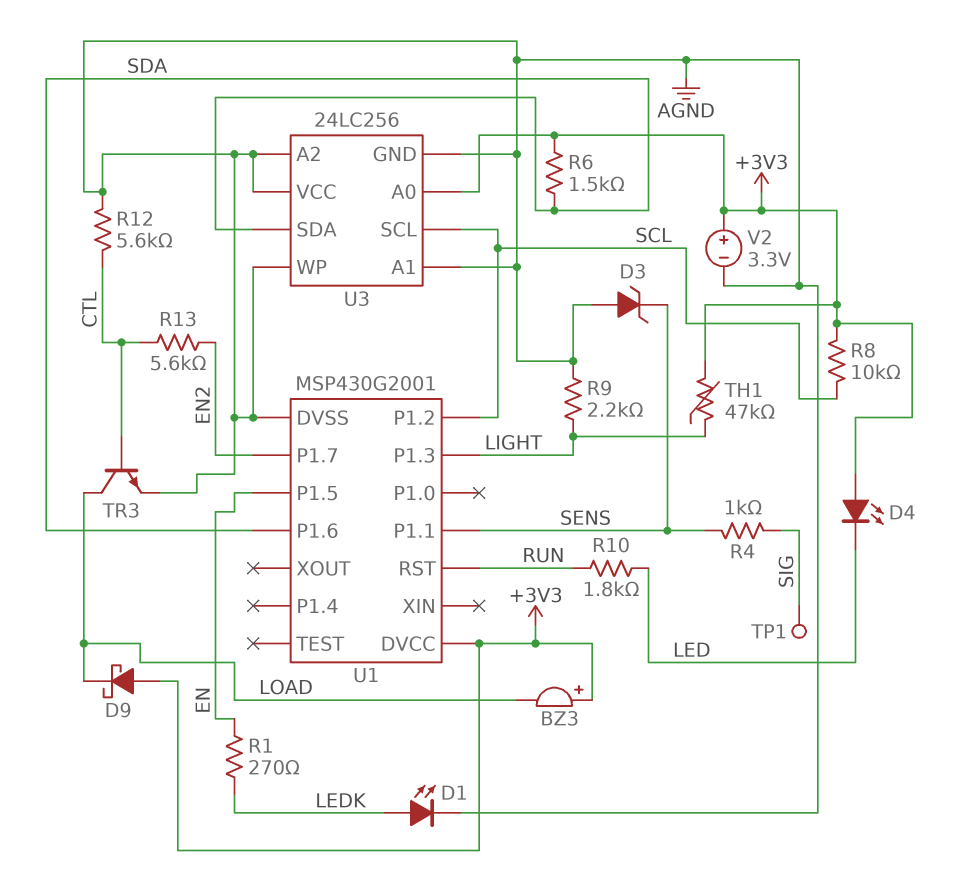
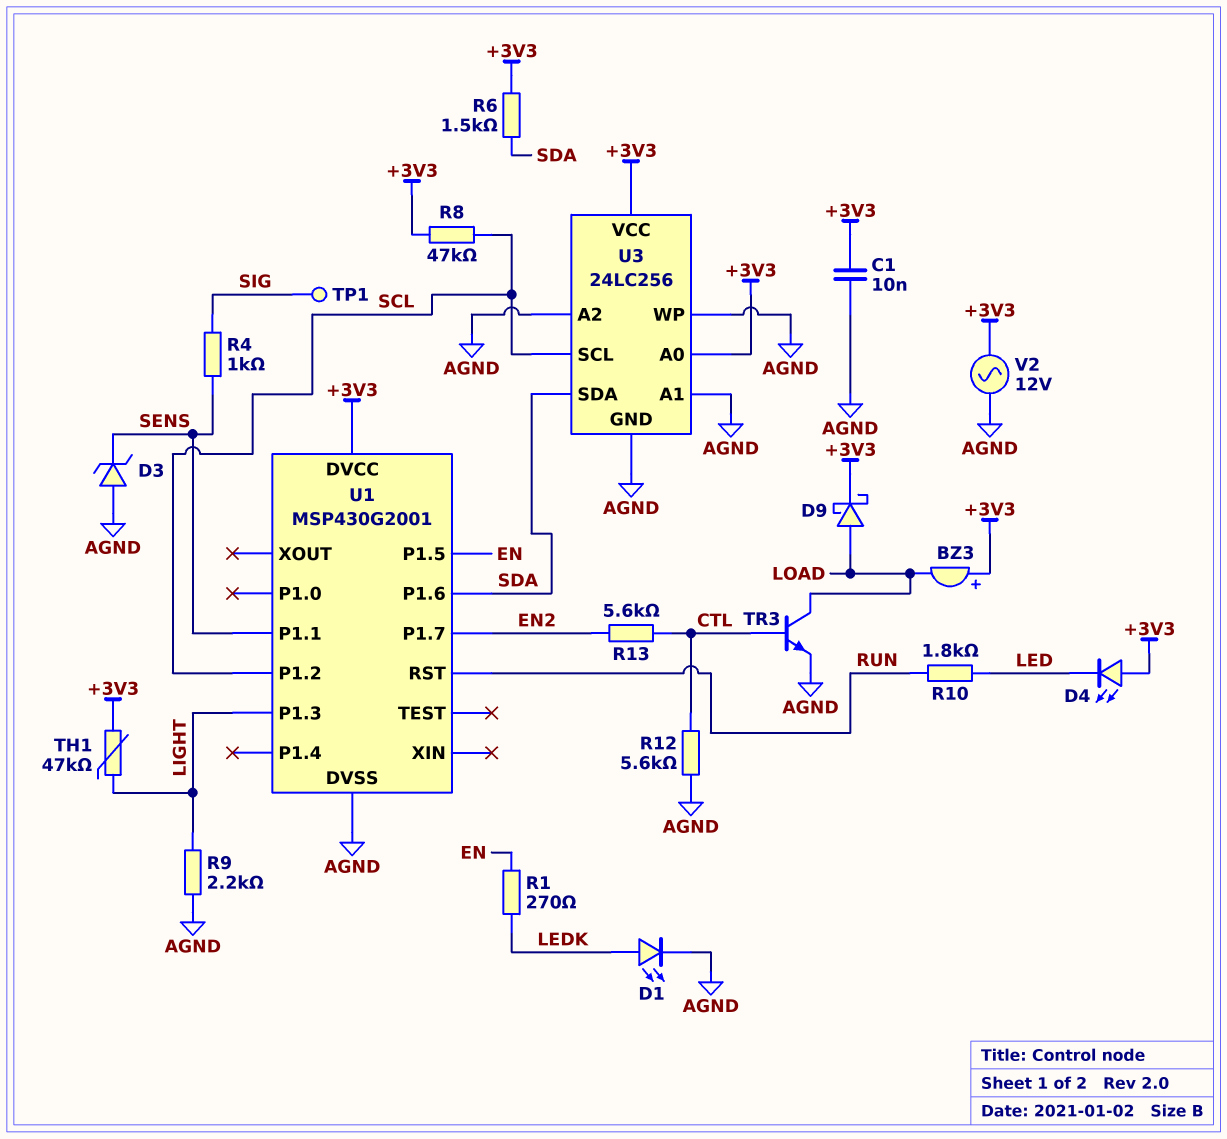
C1: none -> 10nF (+3V3, AGND)
D9: schottky (A +3V3, K LOAD) -> schottky (A LOAD, K +3V3)
R8: 10k (+3V3, SCL) -> 47k (+3V3, SCL)
U3 pin VCC: AGND -> +3V3
V2: 3.3V (plus +3V3, minus AGND) -> AC 12V (+3V3, AGND)

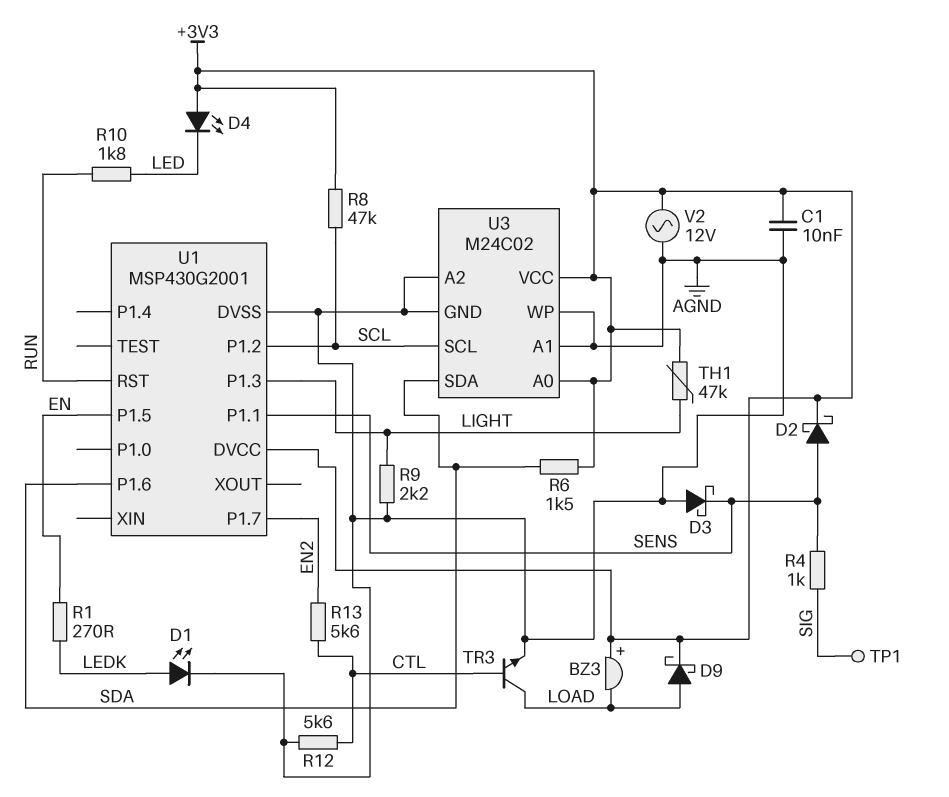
D2: none -> schottky (A SENS, K +3V3)
D3: zener (A AGND, K SENS) -> schottky (A AGND, K SENS)
U3: 24LC256 -> M24C02

